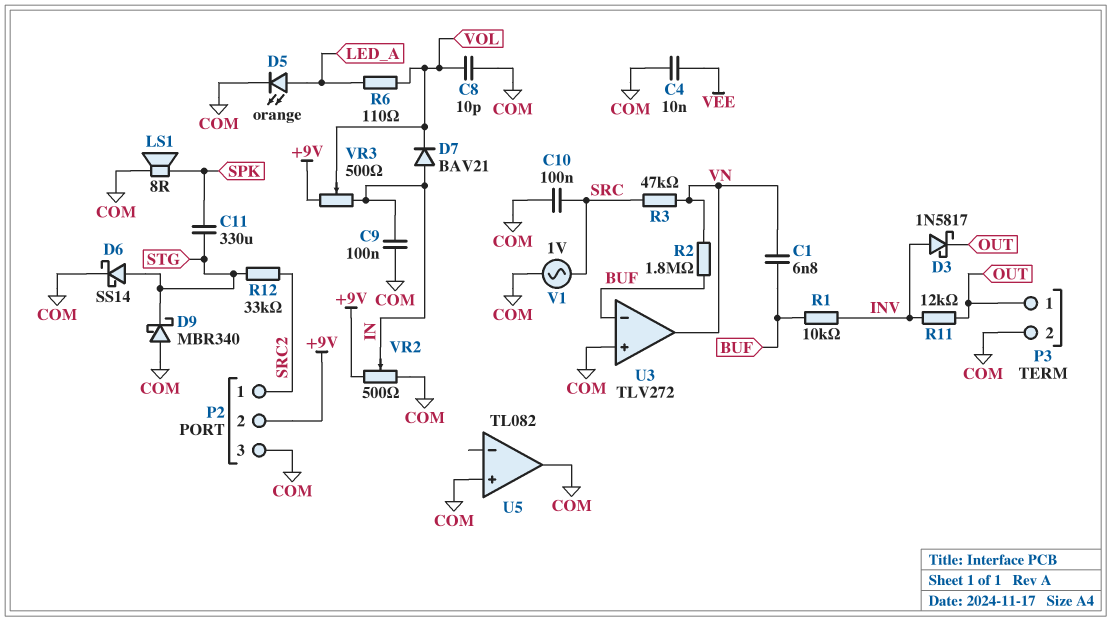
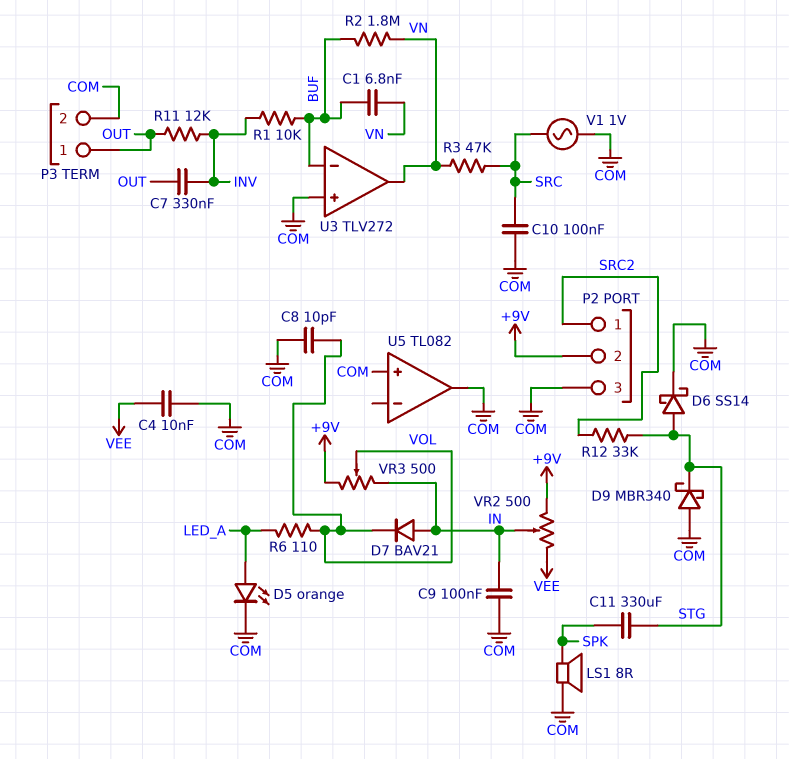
C7: none -> 330nF (INV, OUT)
D3: schottky 1N5817 (A INV, K OUT) -> none
VR2: 500 (+9V, COM, wiper IN) -> 500 (+9V, VEE, wiper IN)

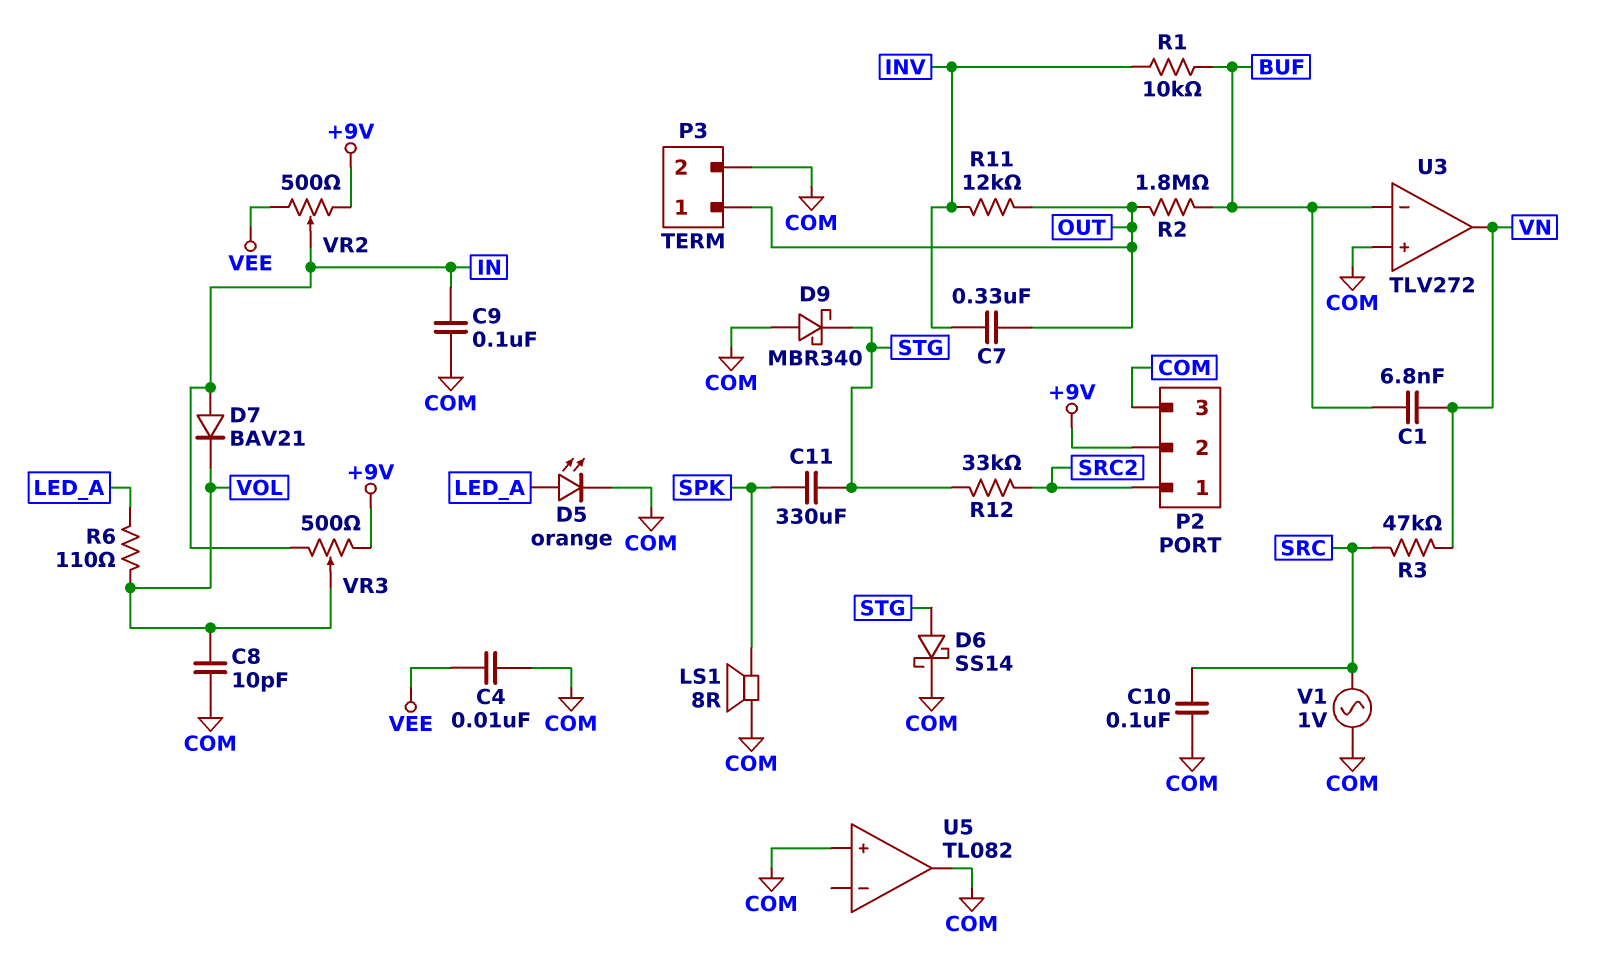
R2: 1.8M (BUF, VN) -> 1.8M (BUF, OUT)

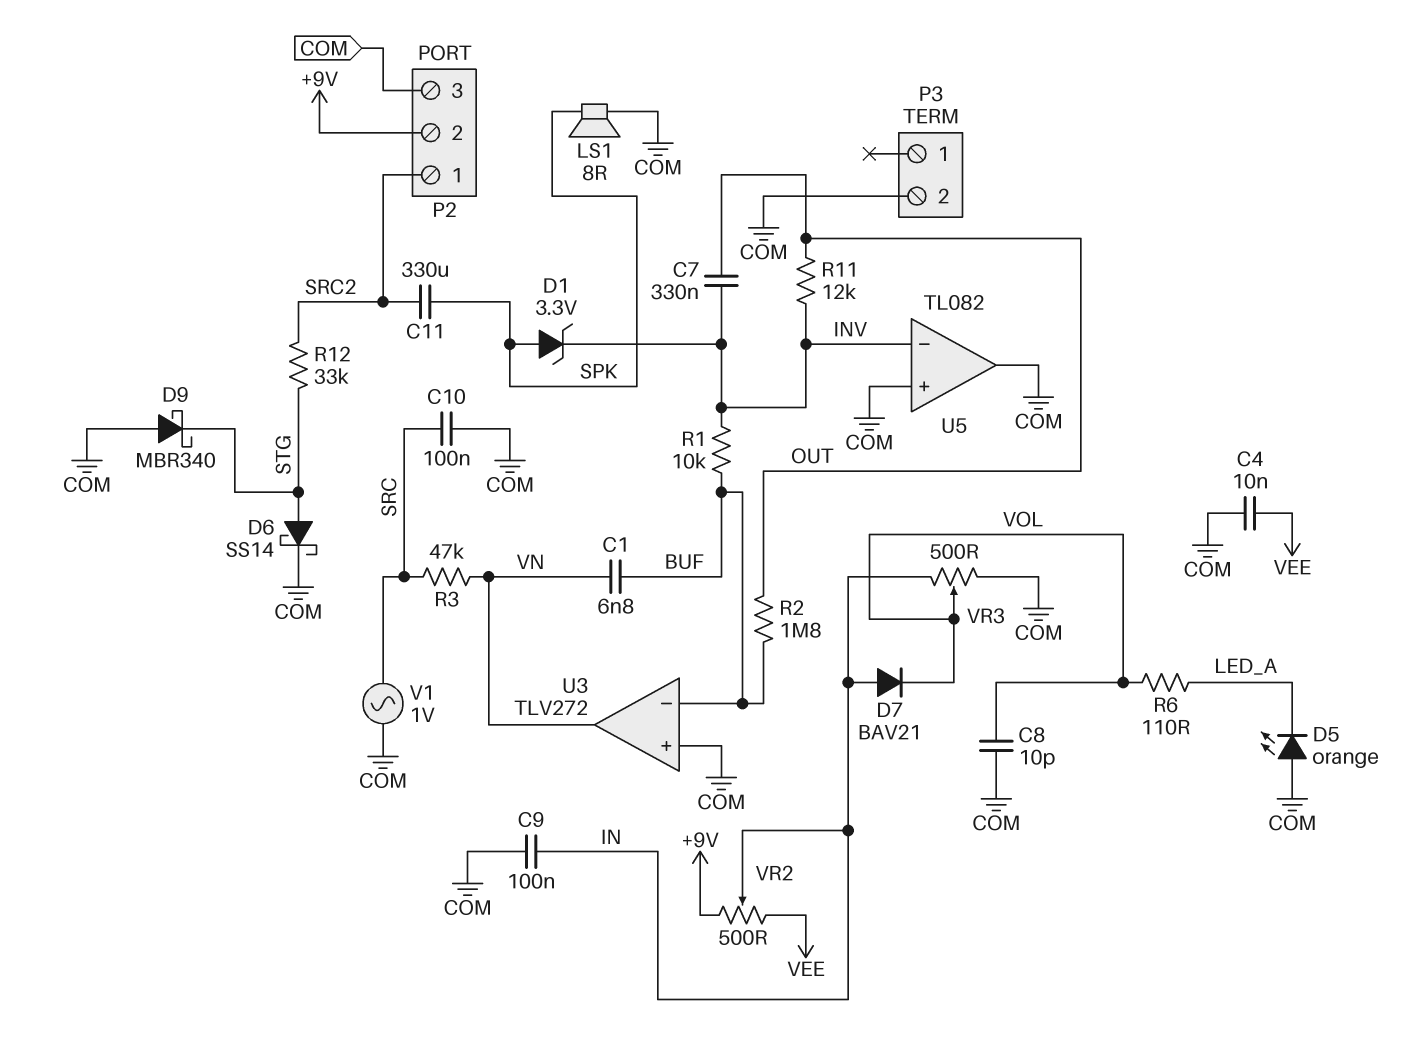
C11: 330uF (SPK, STG) -> 330uF (SPK, SRC2)
D1: none -> zener 3.3V (A SPK, K INV)
D5: LED orange (A LED_A, K COM) -> LED orange (A COM, K LED_A)
P3 pin 1: OUT -> none
U5 pin in-: none -> INV
VR3: 500 (+9V, IN, wiper VOL) -> 500 (COM, IN, wiper VOL)

